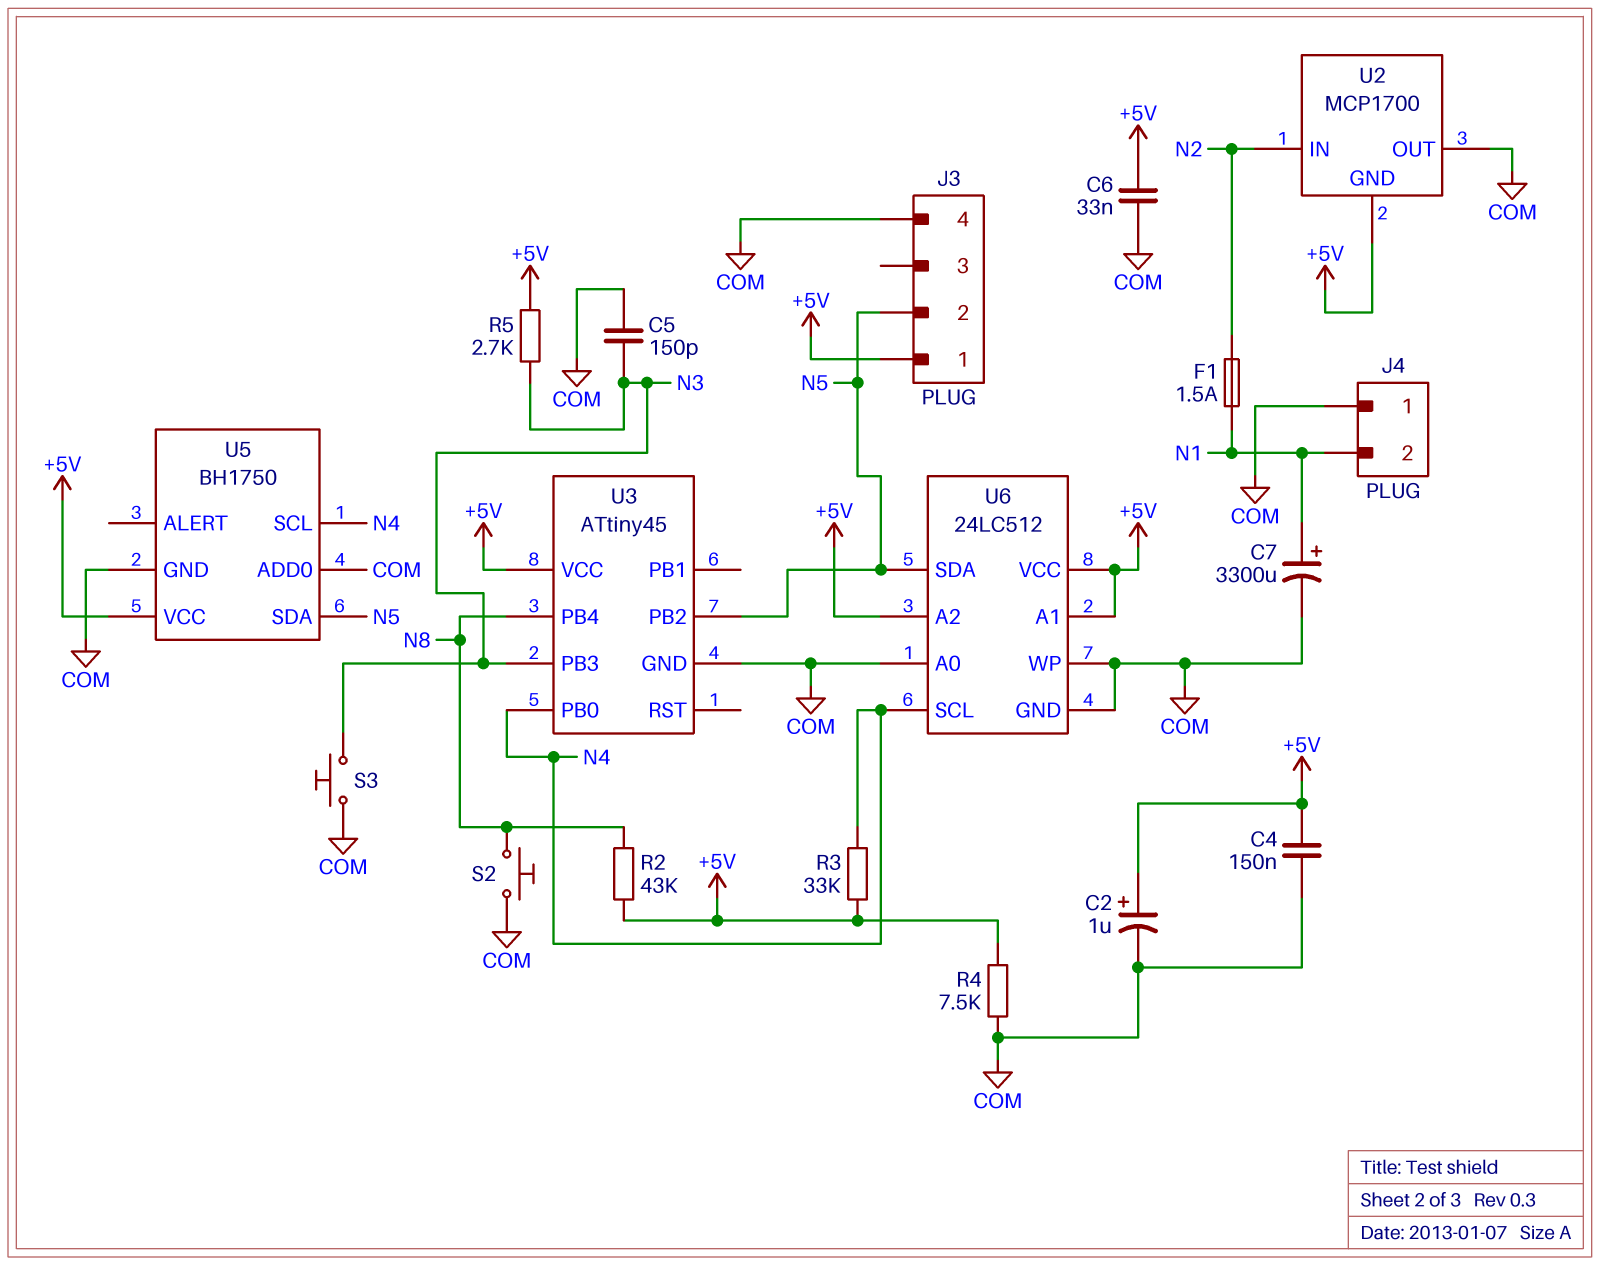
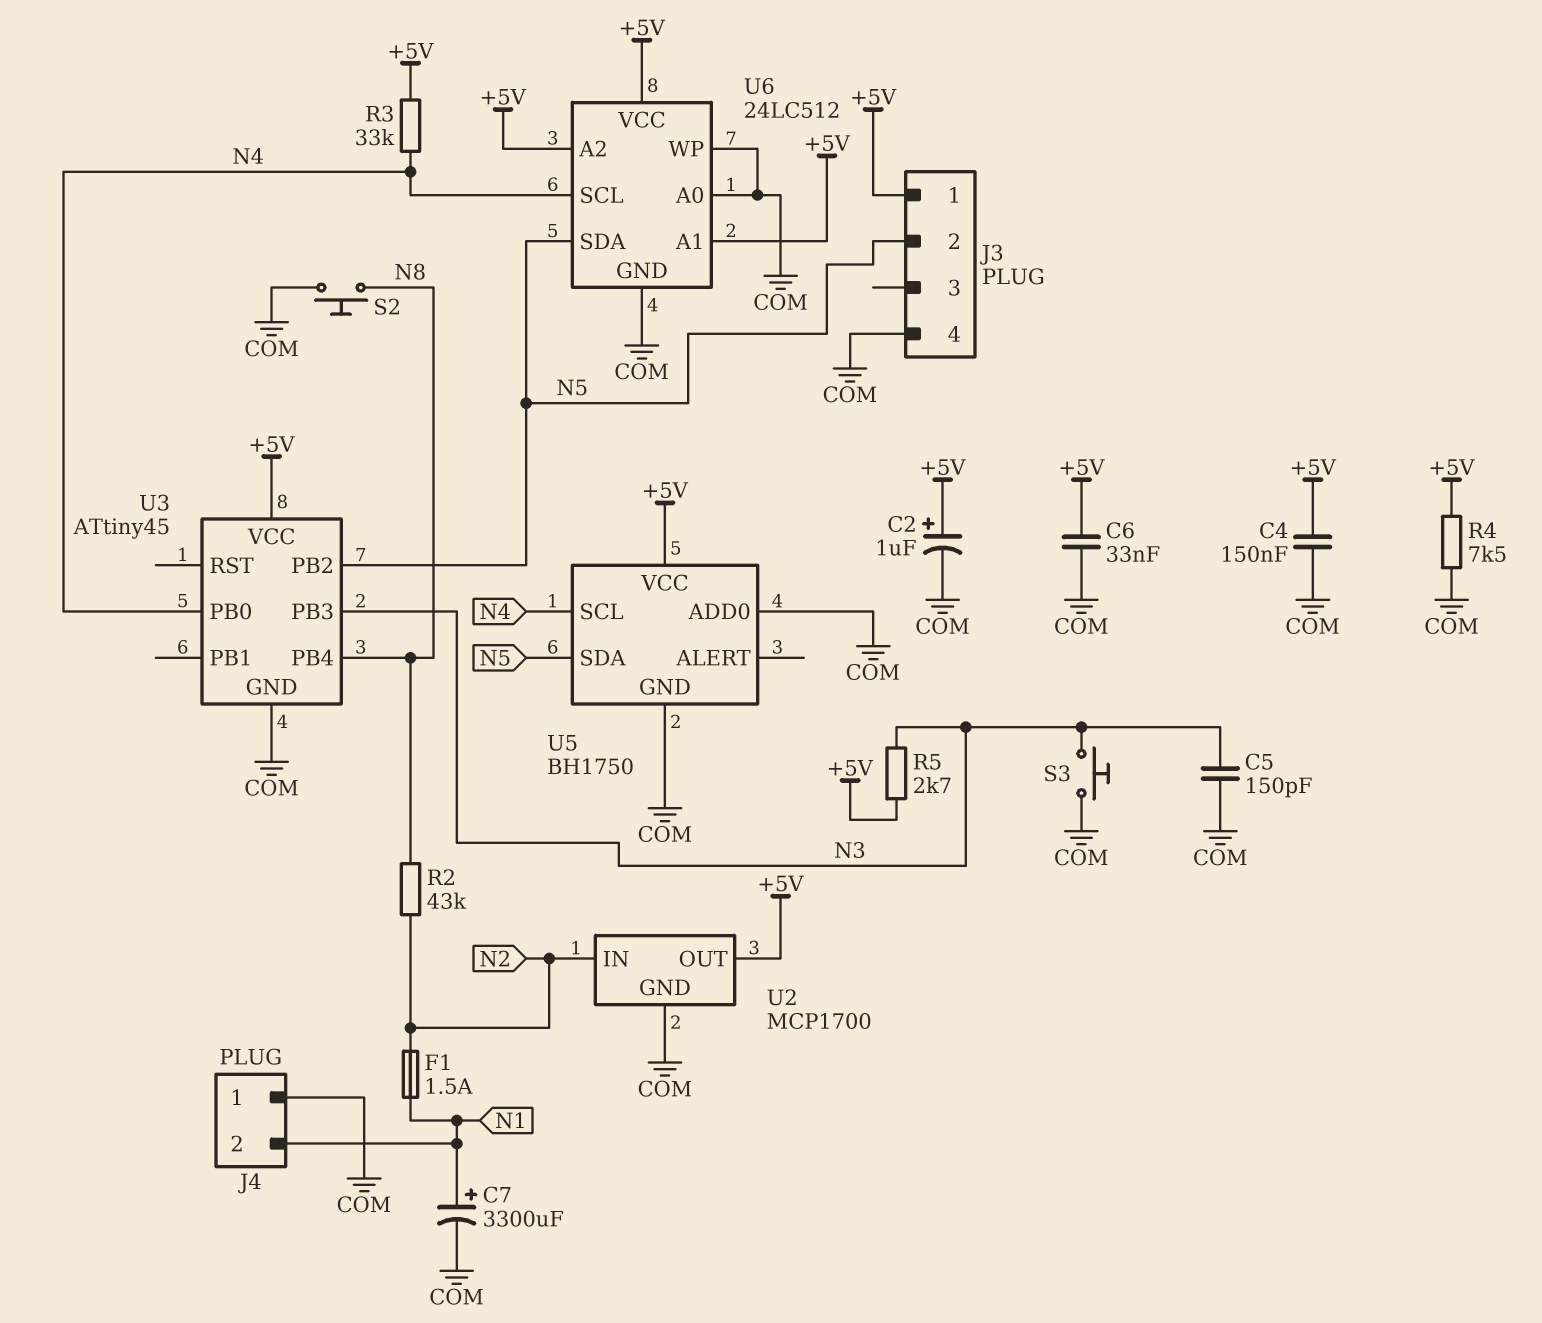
R2: 43k (+5V, N8) -> 43k (N2, N8)
U2 pin GND: +5V -> COM
U2 pin OUT: COM -> +5V

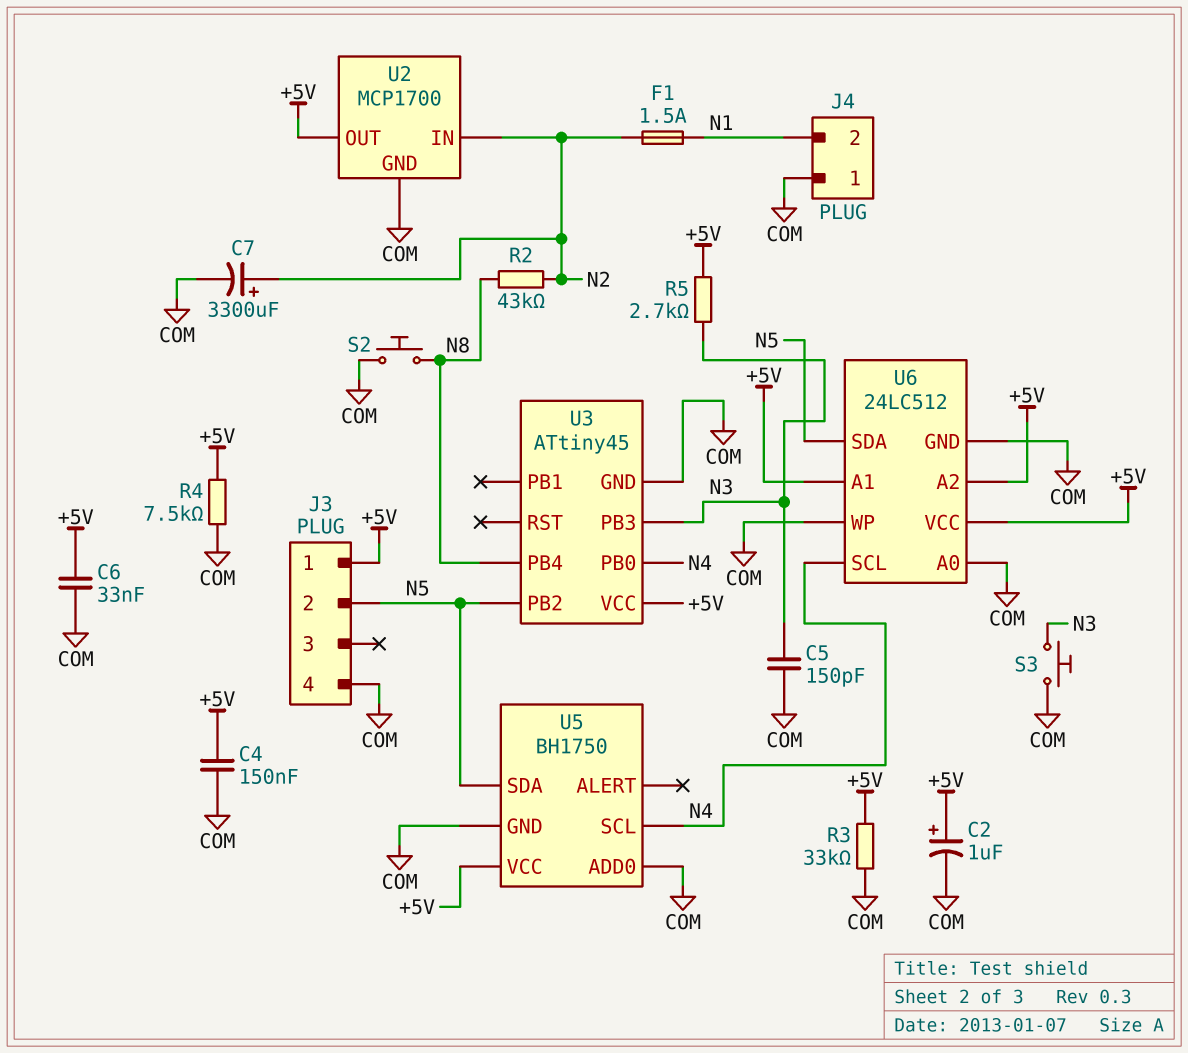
C7: 3300uF (plus N1, minus COM) -> 3300uF (plus N2, minus COM)
R3: 33k (+5V, N4) -> 33k (+5V, COM)

